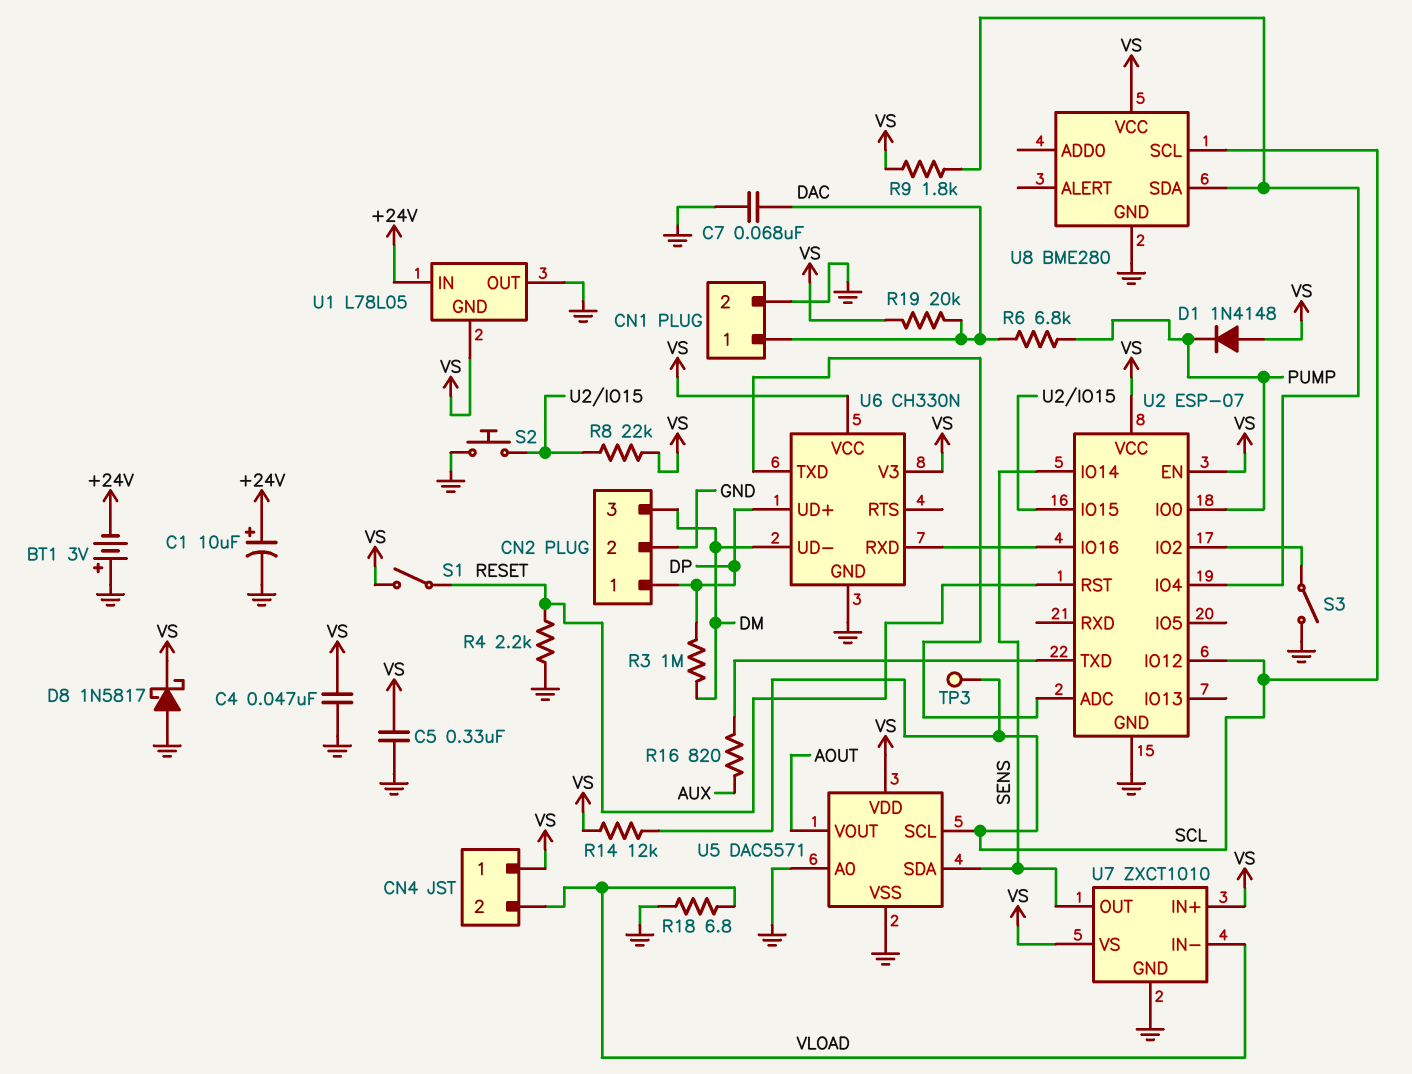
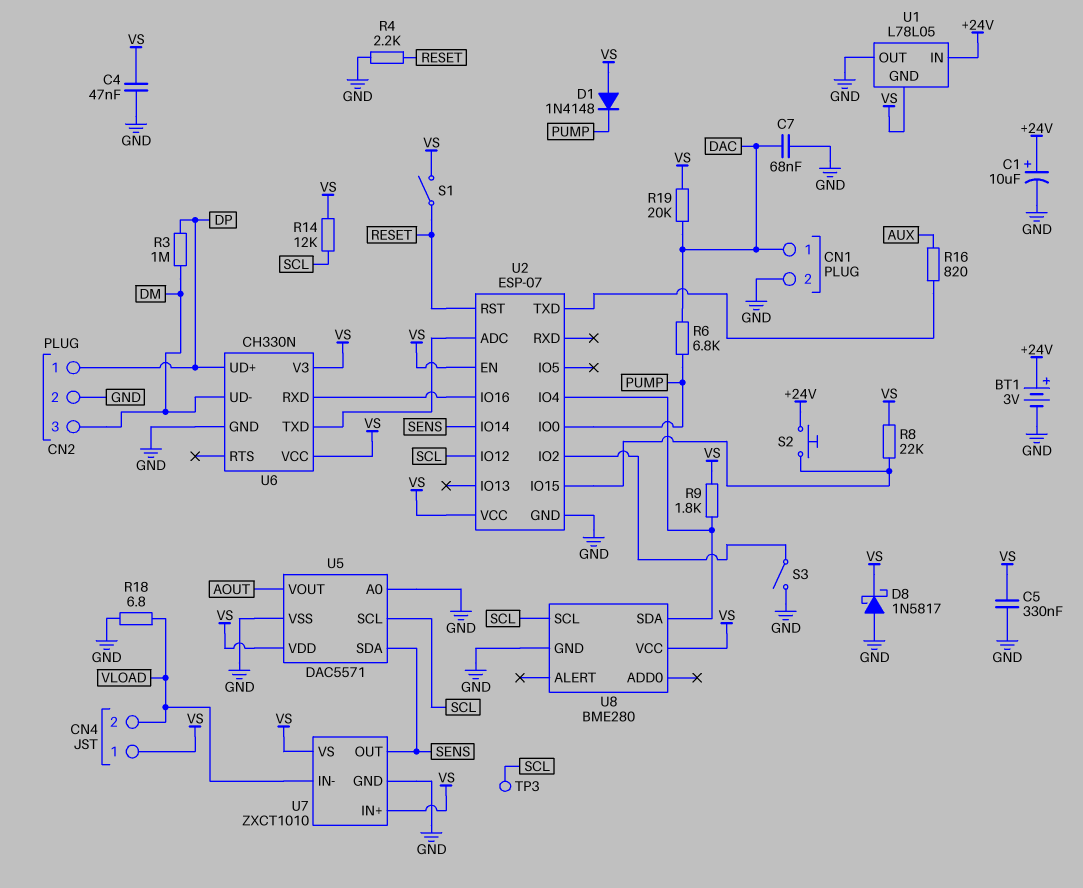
BT1: 3V (plus GND, minus +24V) -> 3V (plus +24V, minus GND)
S2: button (GND, U2/IO15) -> button (+24V, U2/IO15)

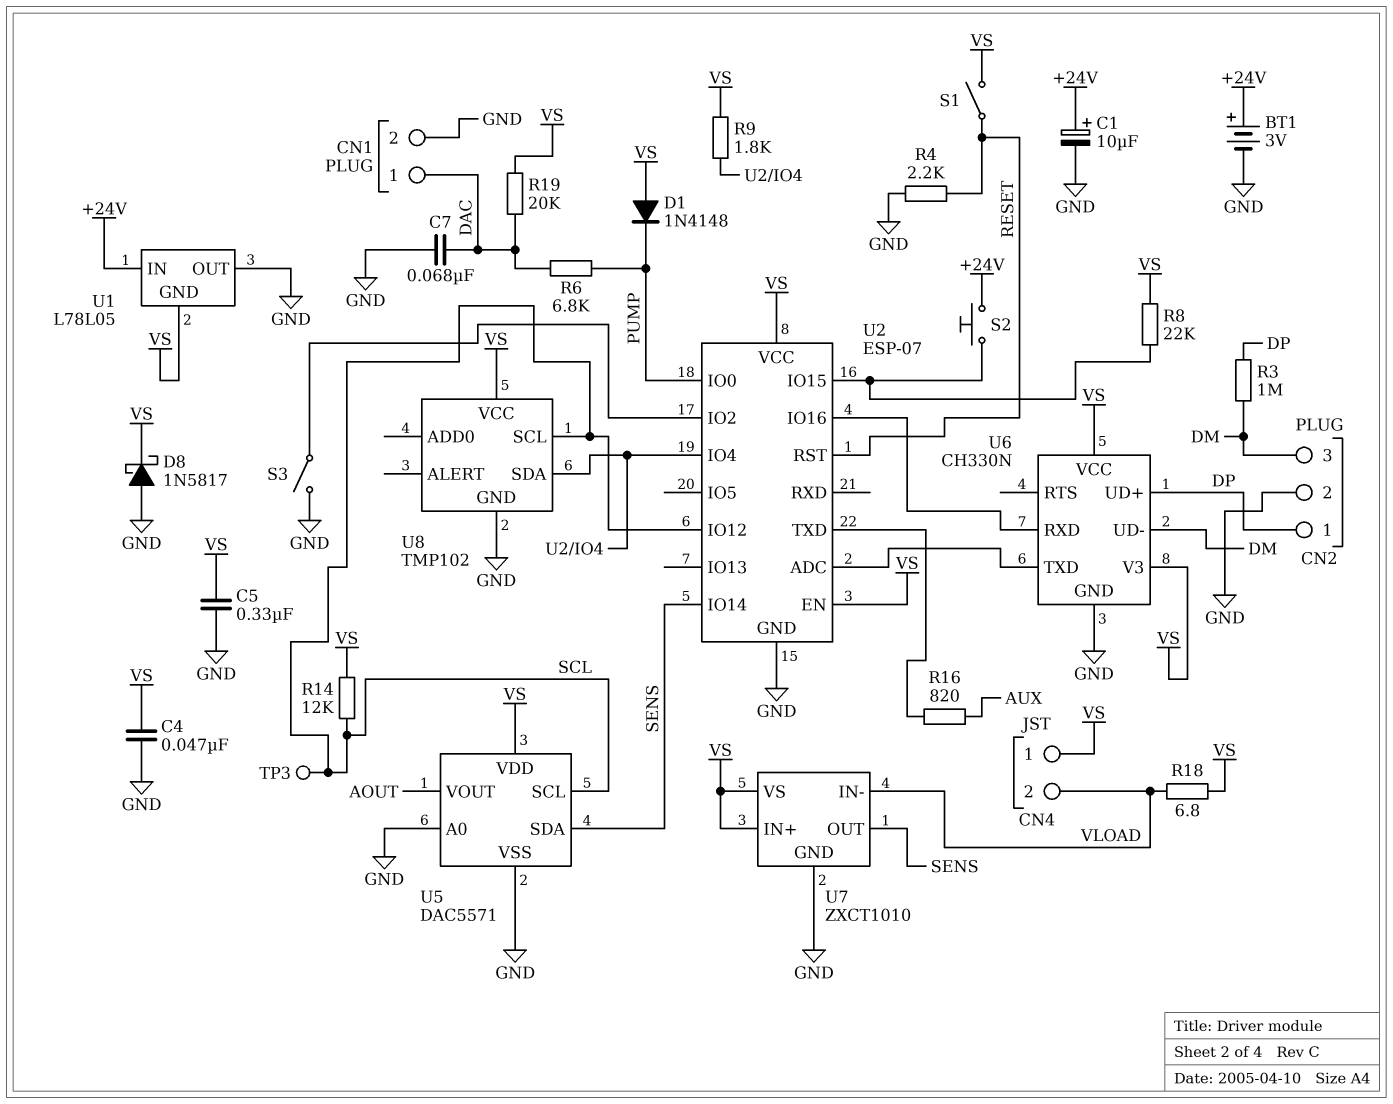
R18: 6.8 (GND, VLOAD) -> 6.8 (VLOAD, VS)
U8: BME280 -> TMP102

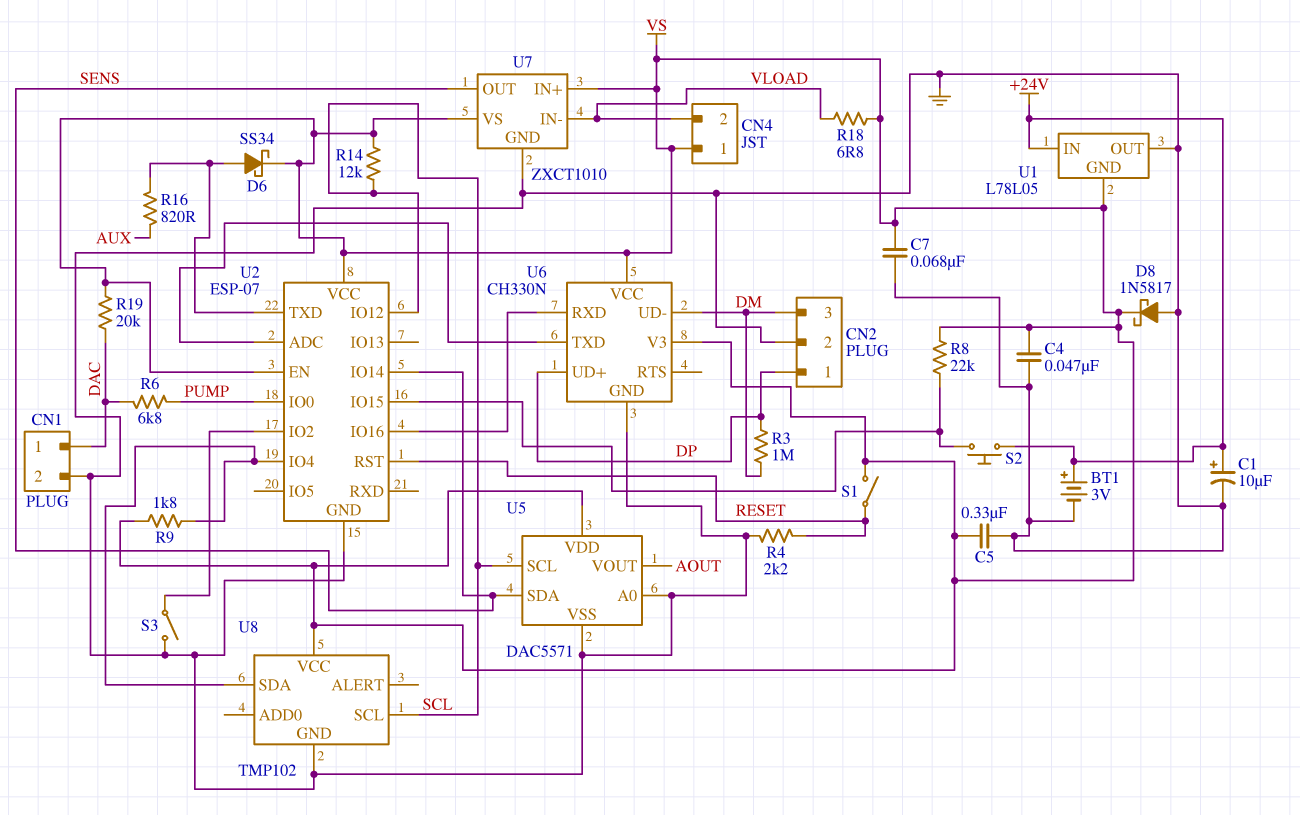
C7: 68nF (DAC, GND) -> 68nF (GND, VS)
D1: diode 1N4148 (A VS, K PUMP) -> none
D6: none -> schottky SS34 (A U2/TXD, K VS)
TP3: test point (SCL) -> none

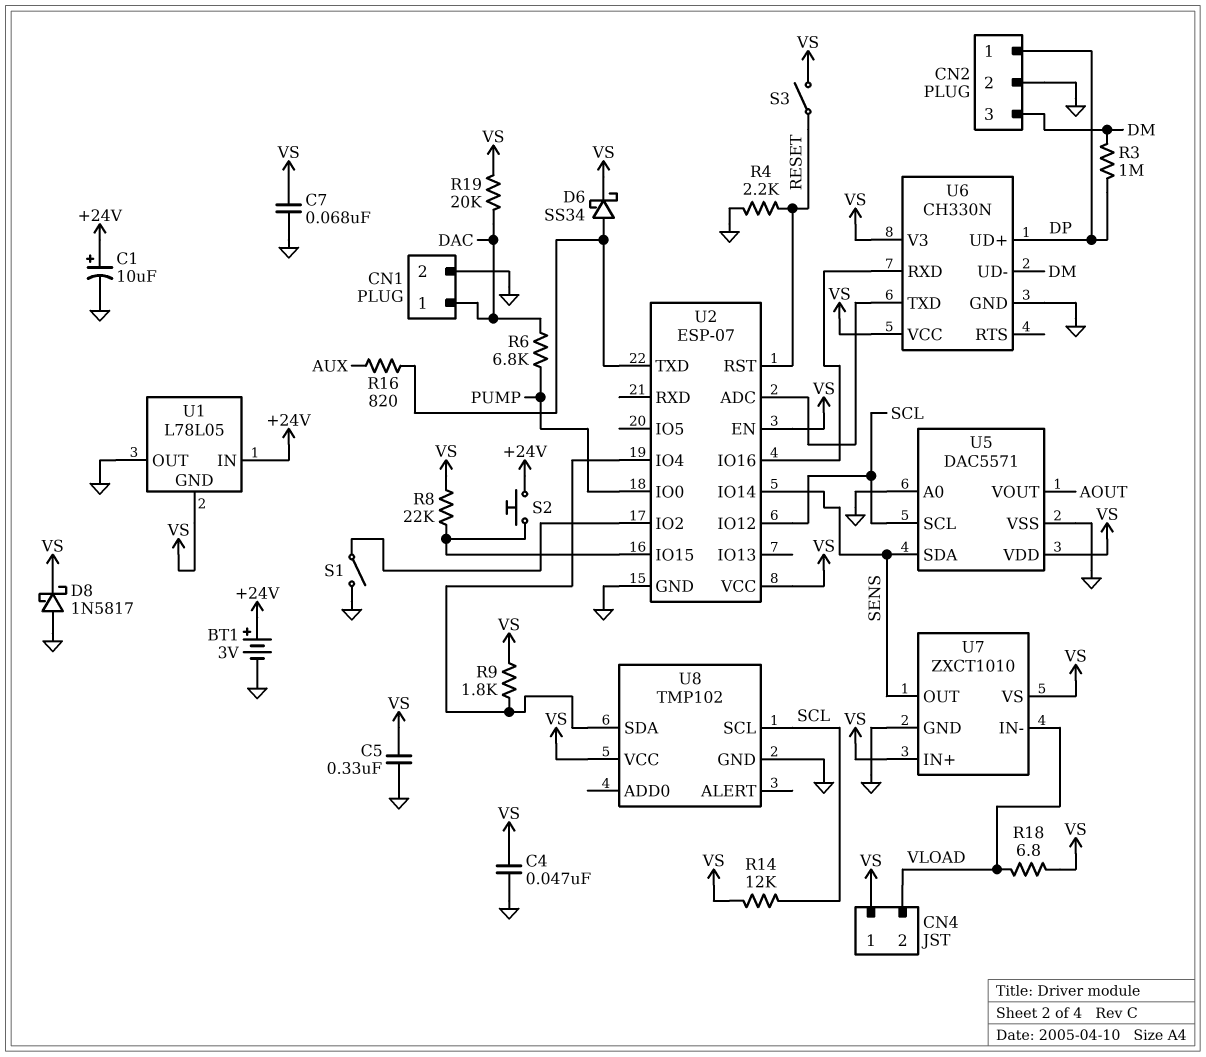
S1: switch (RESET, VS) -> switch (GND, U2/IO2)
S3: switch (GND, U2/IO2) -> switch (RESET, VS)

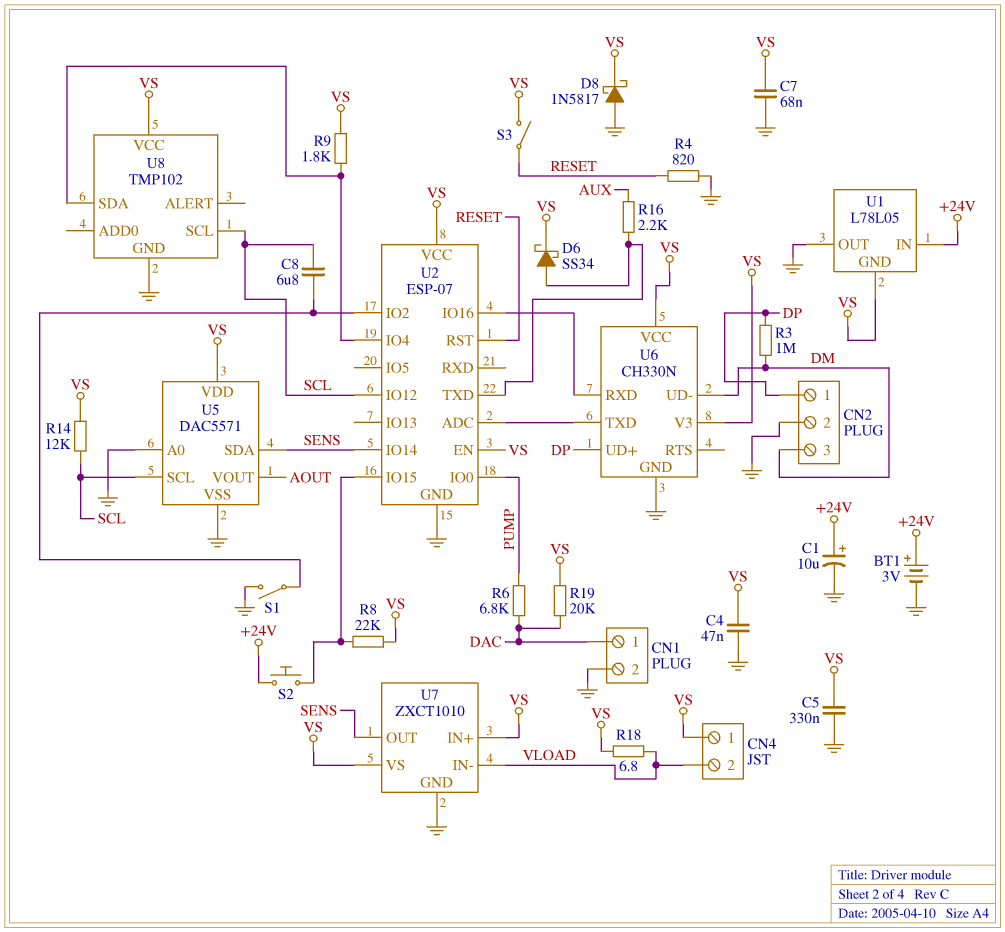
C8: none -> 6.8uF (SCL, U2/IO2)
R4: 2.2k (GND, RESET) -> 820 (GND, RESET)
R16: 820 (AUX, U2/TXD) -> 2.2k (AUX, U2/TXD)

